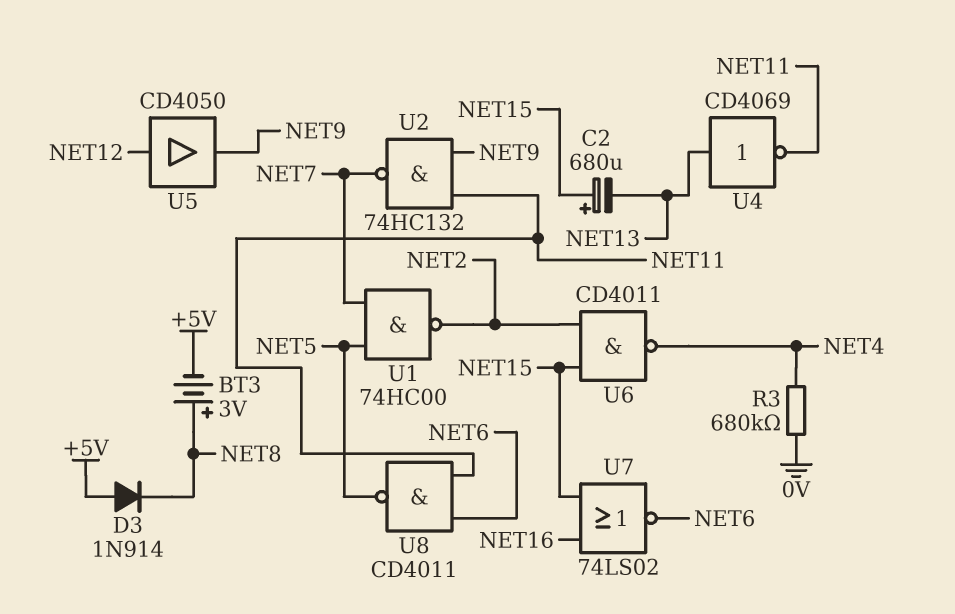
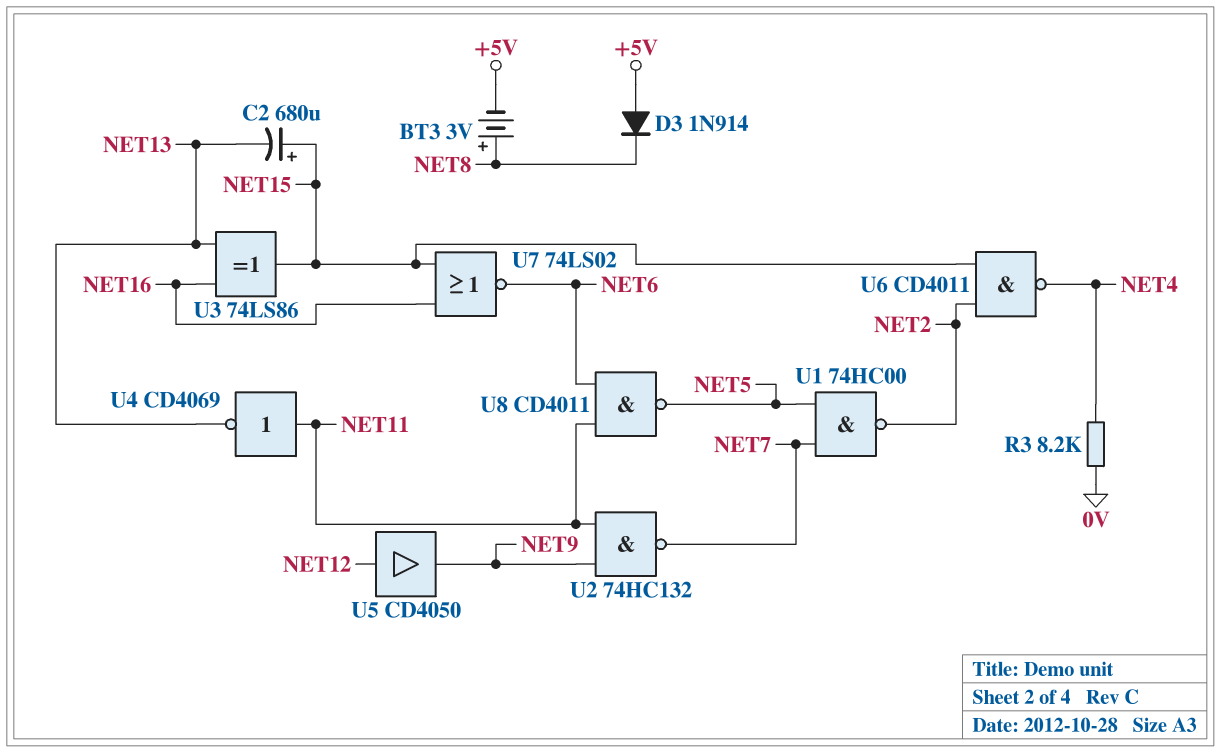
R3: 680k (0V, NET4) -> 8.2k (0V, NET4)
U3: none -> XOR 74LS86 (in NET13, in NET16, out NET15)
U4: NOT CD4069 (in NET13, out NET11) -> NOT CD4069 (in NET11, out NET13)

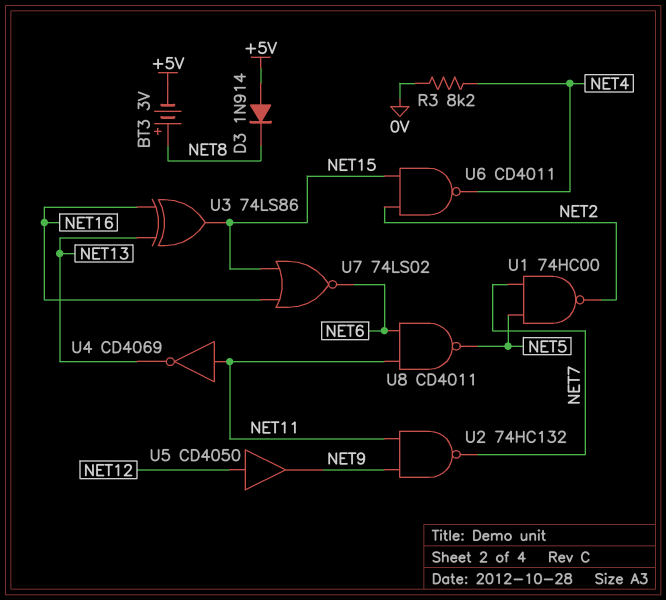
C2: 680uF (plus NET15, minus NET13) -> none

